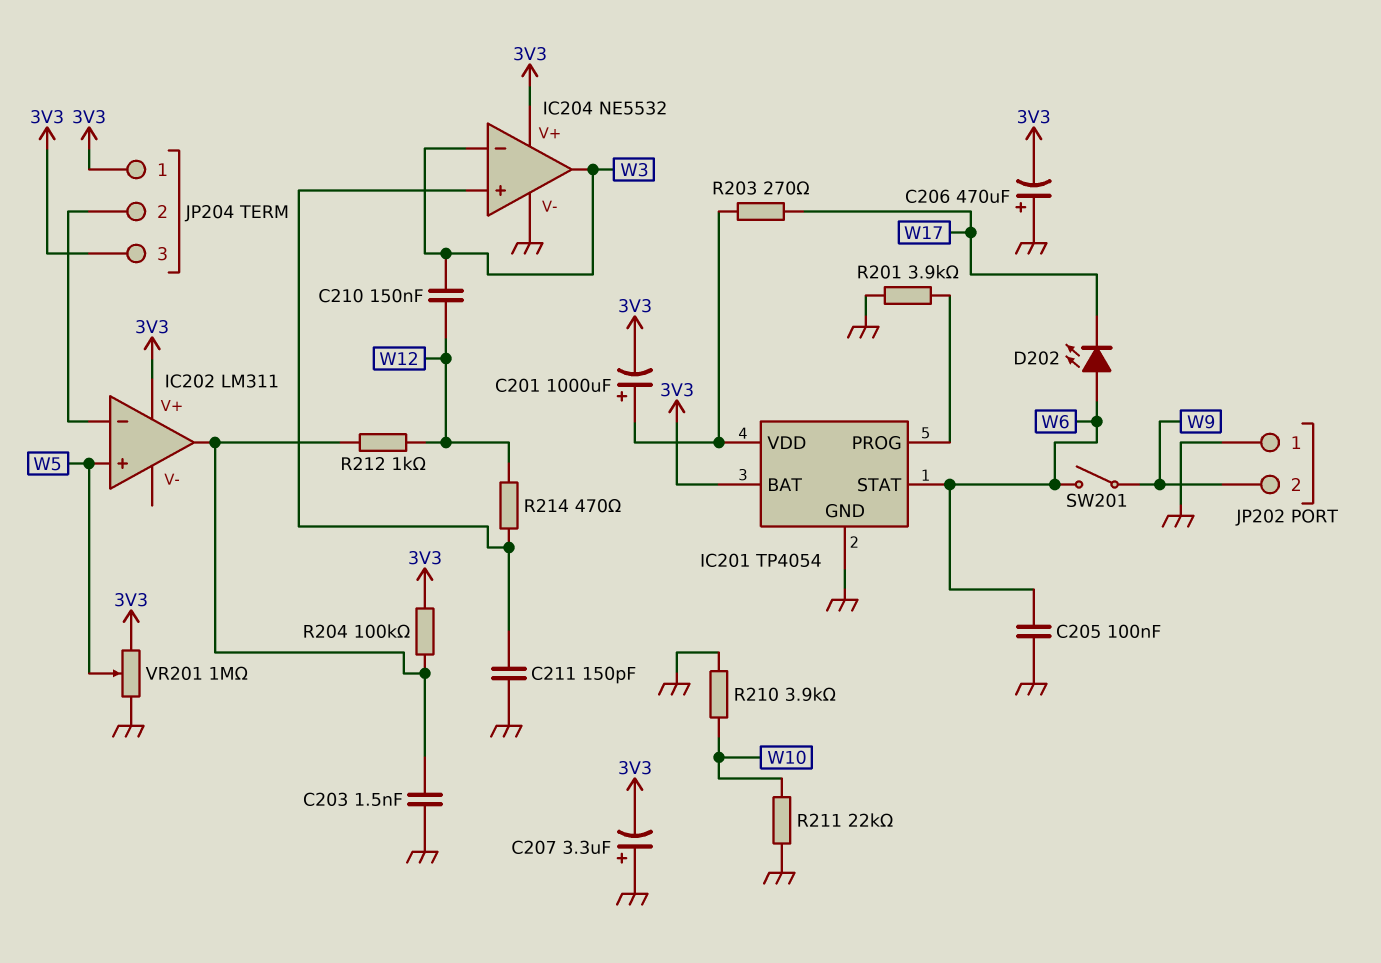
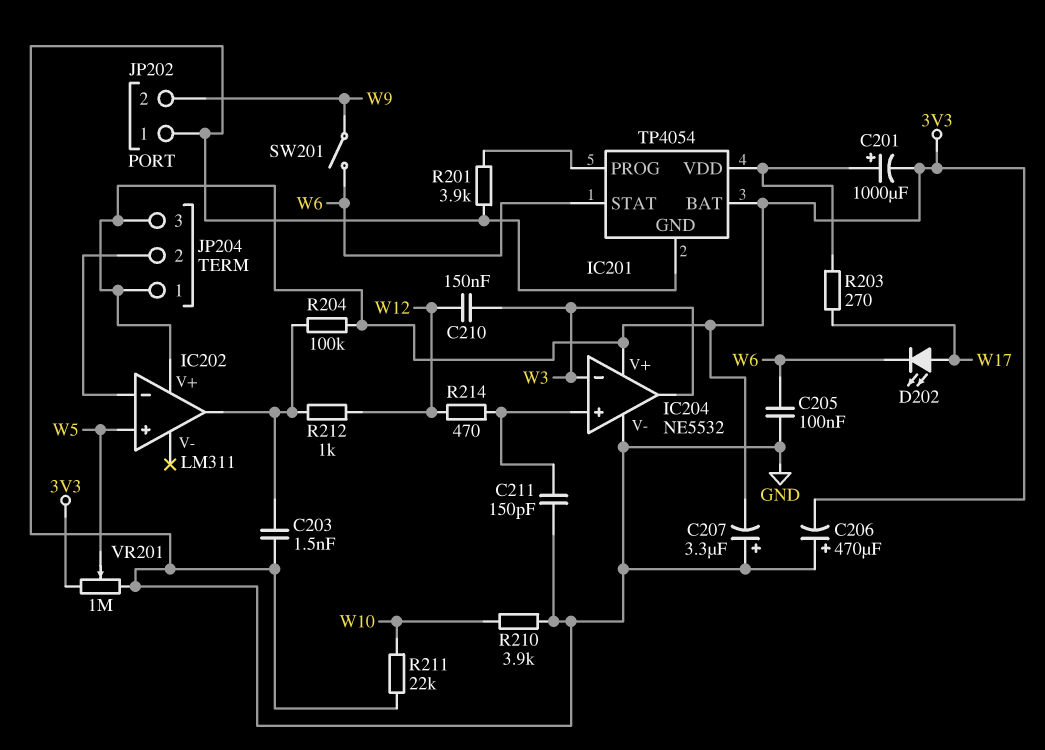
D202: LED (A W6, K W17) -> LED (A W17, K W6)

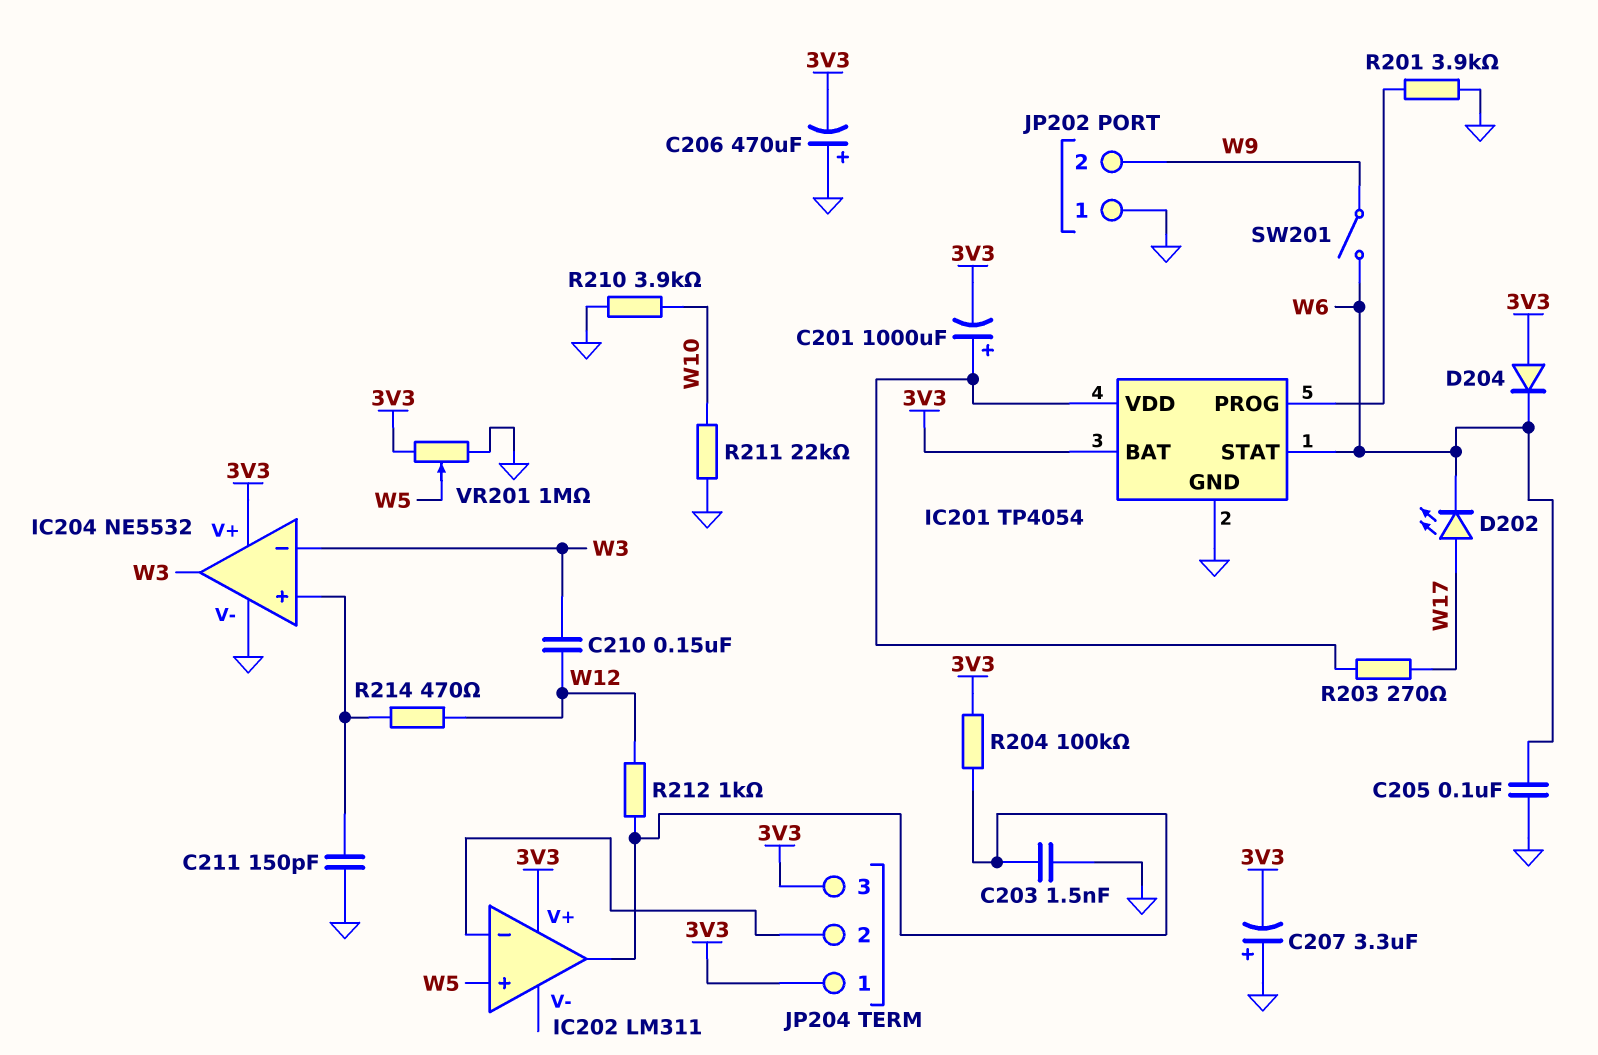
D204: none -> diode (A 3V3, K W6)

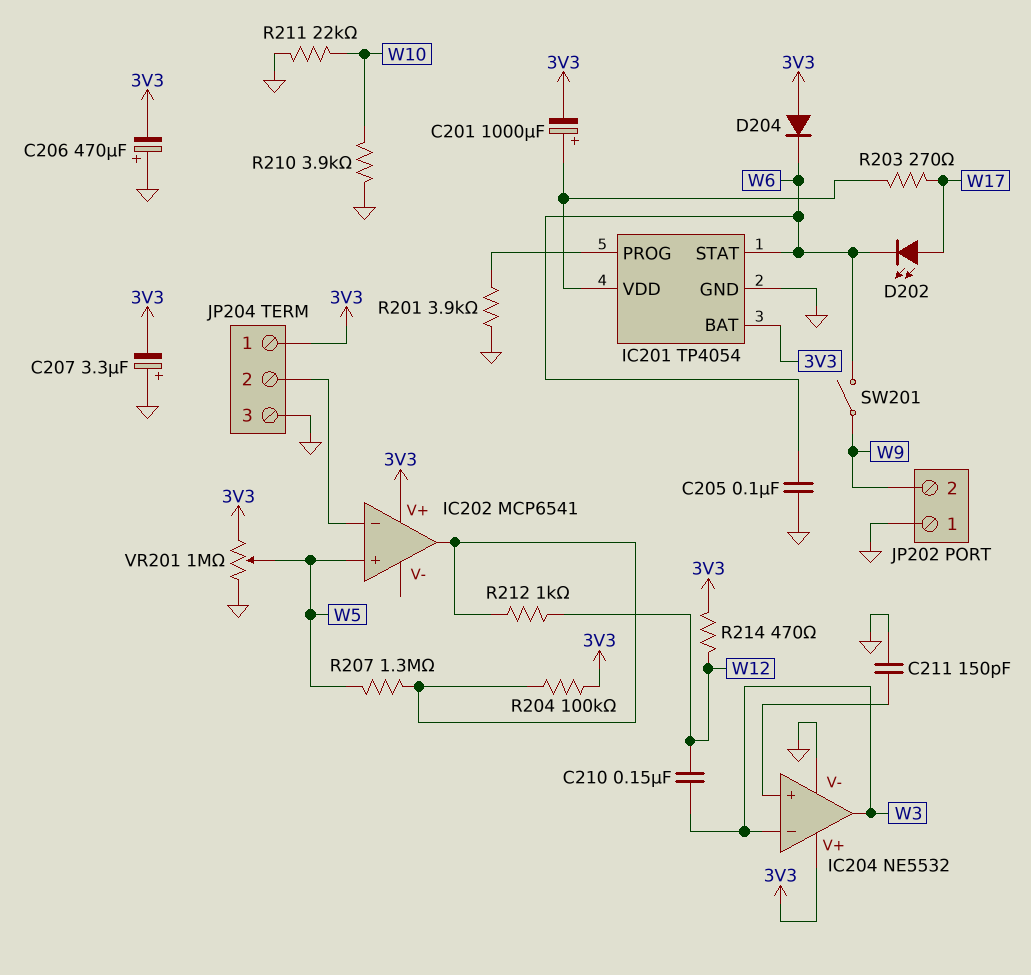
C203: 1.5nF (GND, IC202/out) -> none
IC202: LM311 -> MCP6541
JP204 pin 3: 3V3 -> GND
R207: none -> 1.3M (IC202/out, W5)
R214: 470 (IC204/in+, W12) -> 470 (3V3, W12)

